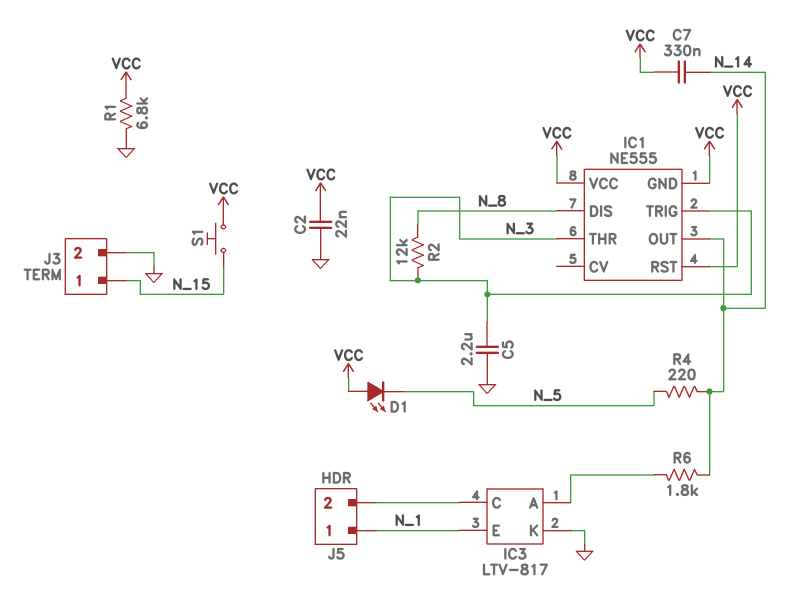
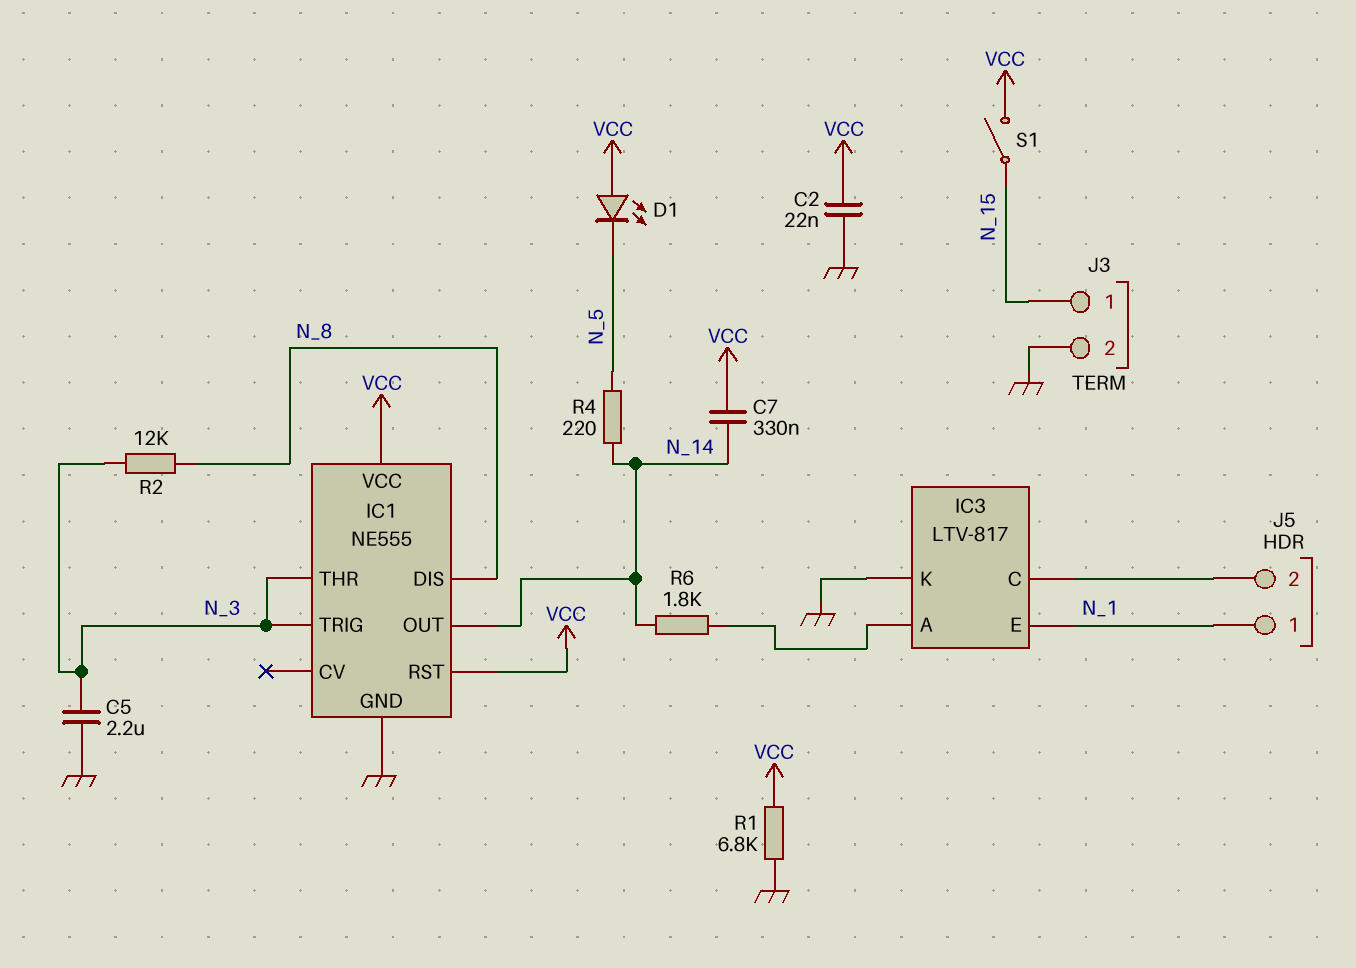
IC1 pin GND: VCC -> GND
S1: button (N_15, VCC) -> switch (N_15, VCC)

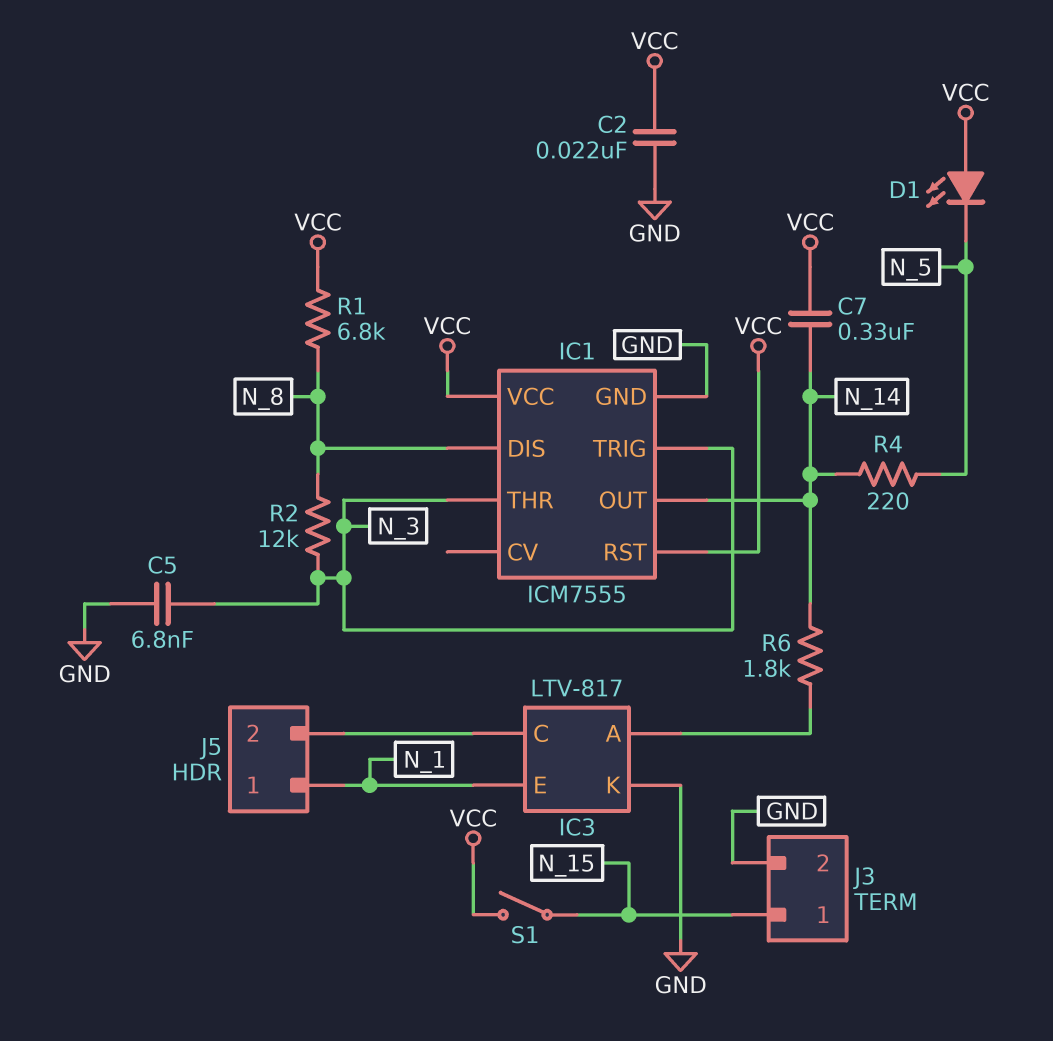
C5: 2.2uF (GND, N_3) -> 6.8nF (GND, N_3)
IC1: NE555 -> ICM7555
R1: 6.8k (GND, VCC) -> 6.8k (N_8, VCC)

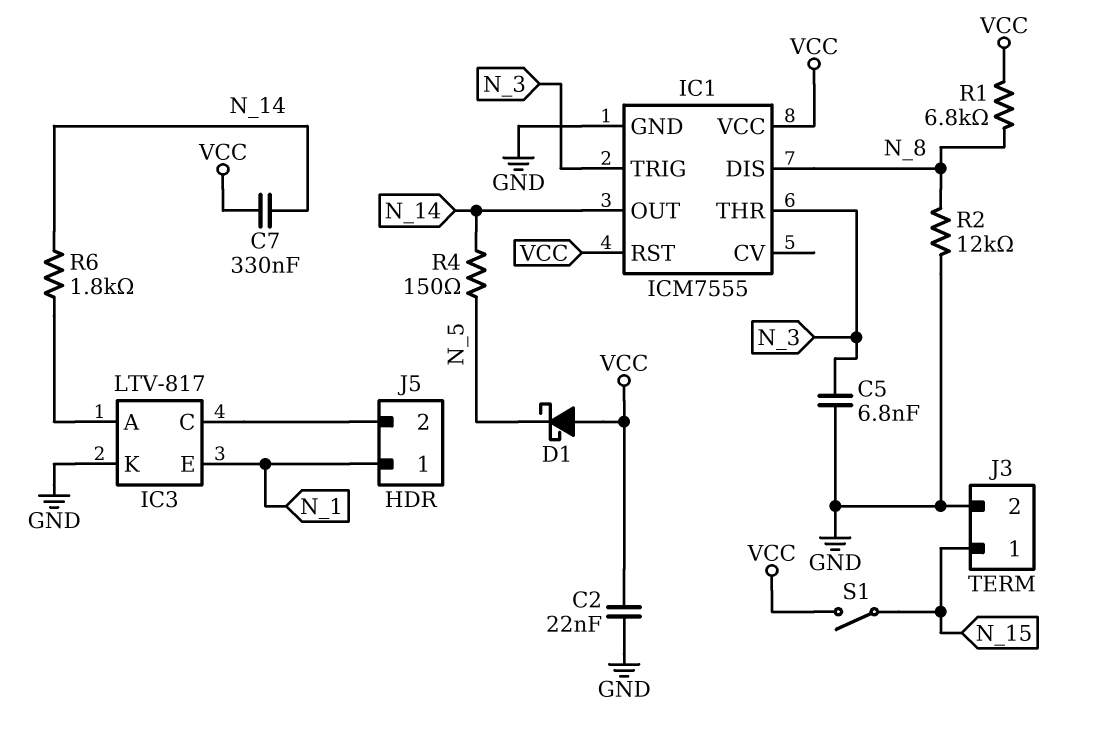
D1: LED (A VCC, K N_5) -> schottky (A VCC, K N_5)
R2: 12k (N_3, N_8) -> 12k (GND, N_8)
R4: 220 (N_5, N_14) -> 150 (N_5, N_14)

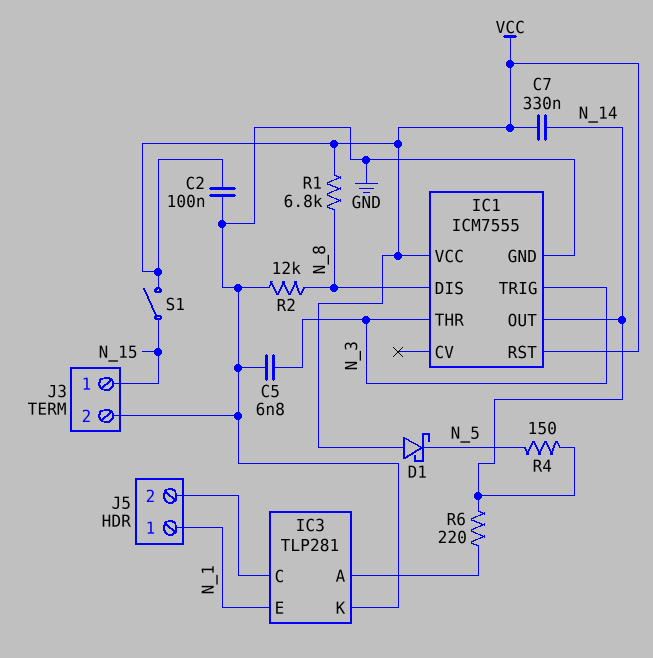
C2: 22nF (GND, VCC) -> 100nF (GND, VCC)
IC3: LTV-817 -> TLP281
R6: 1.8k (IC3/A, N_14) -> 220 (IC3/A, N_14)

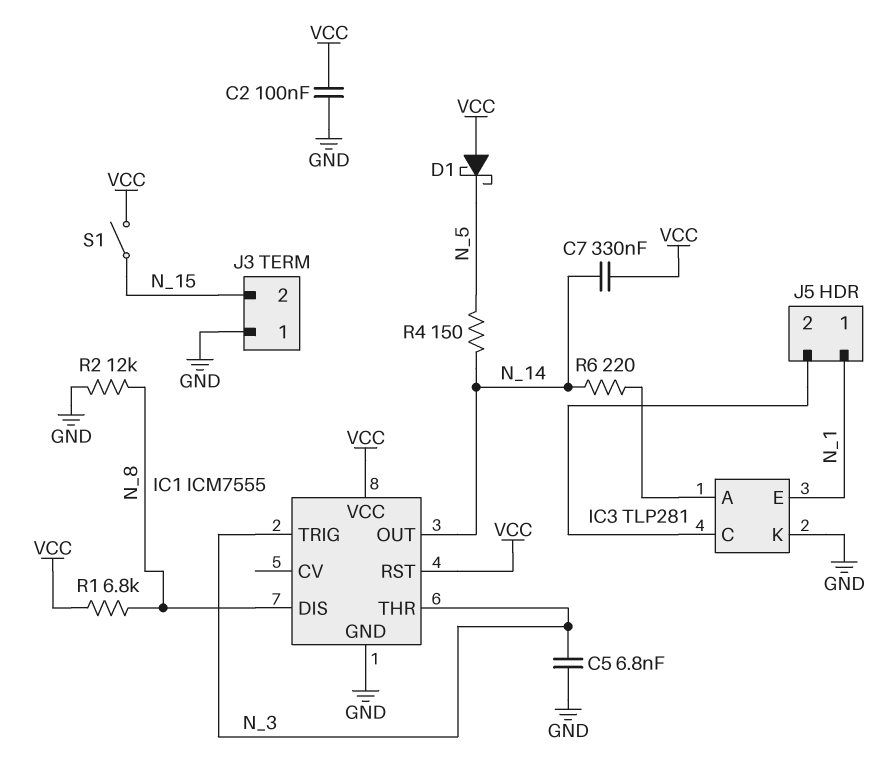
J3 pin 1: N_15 -> GND
J3 pin 2: GND -> N_15

